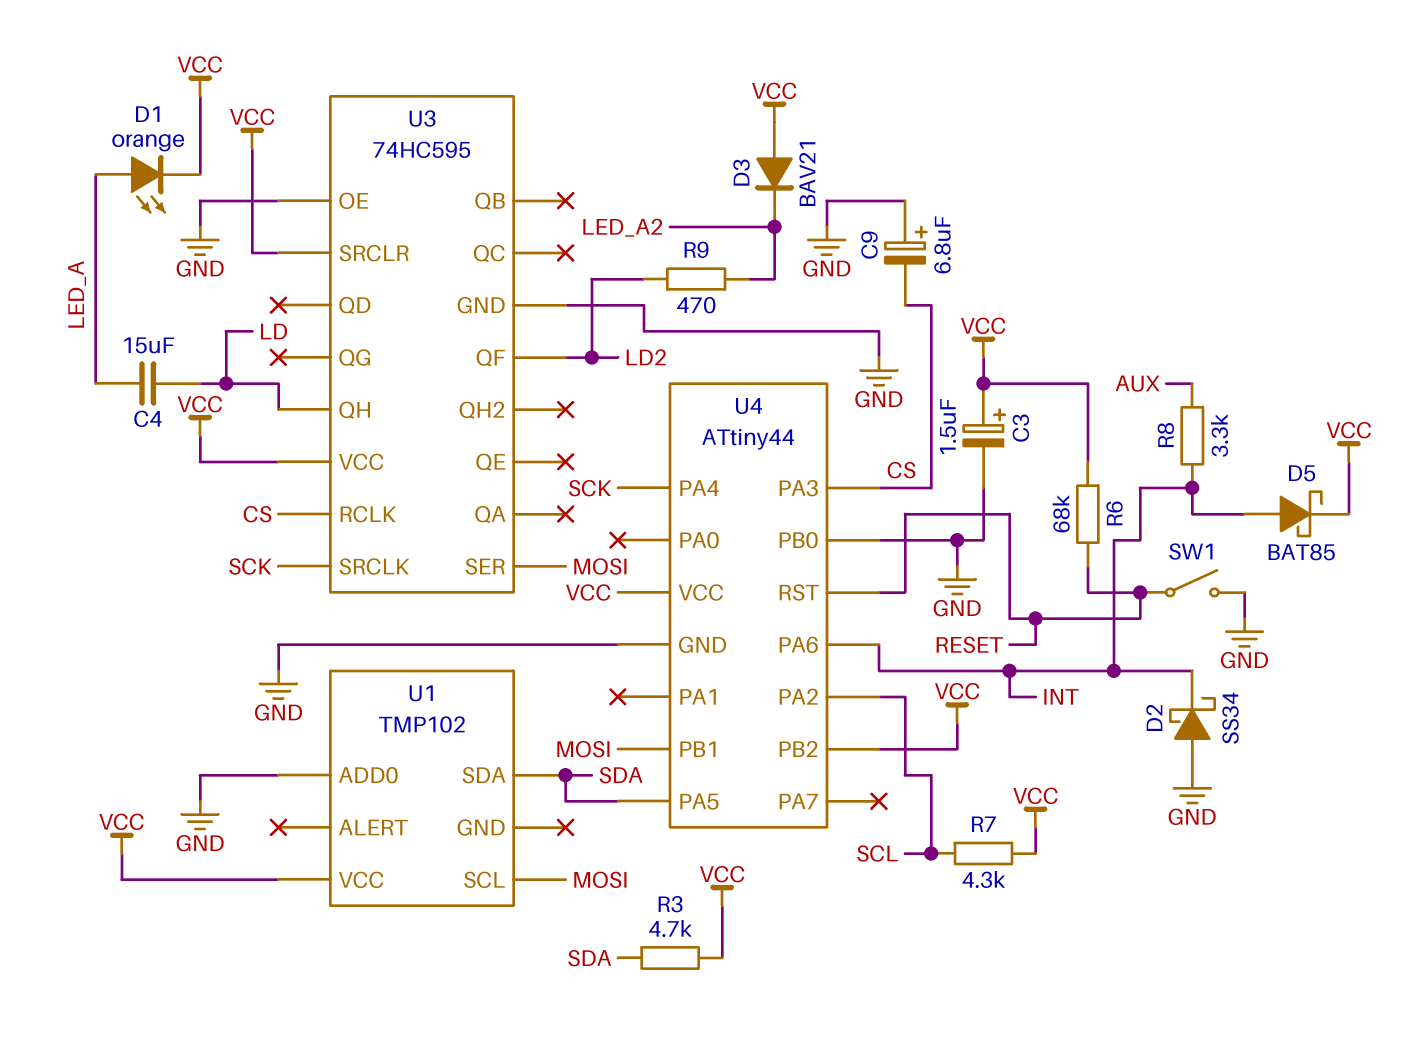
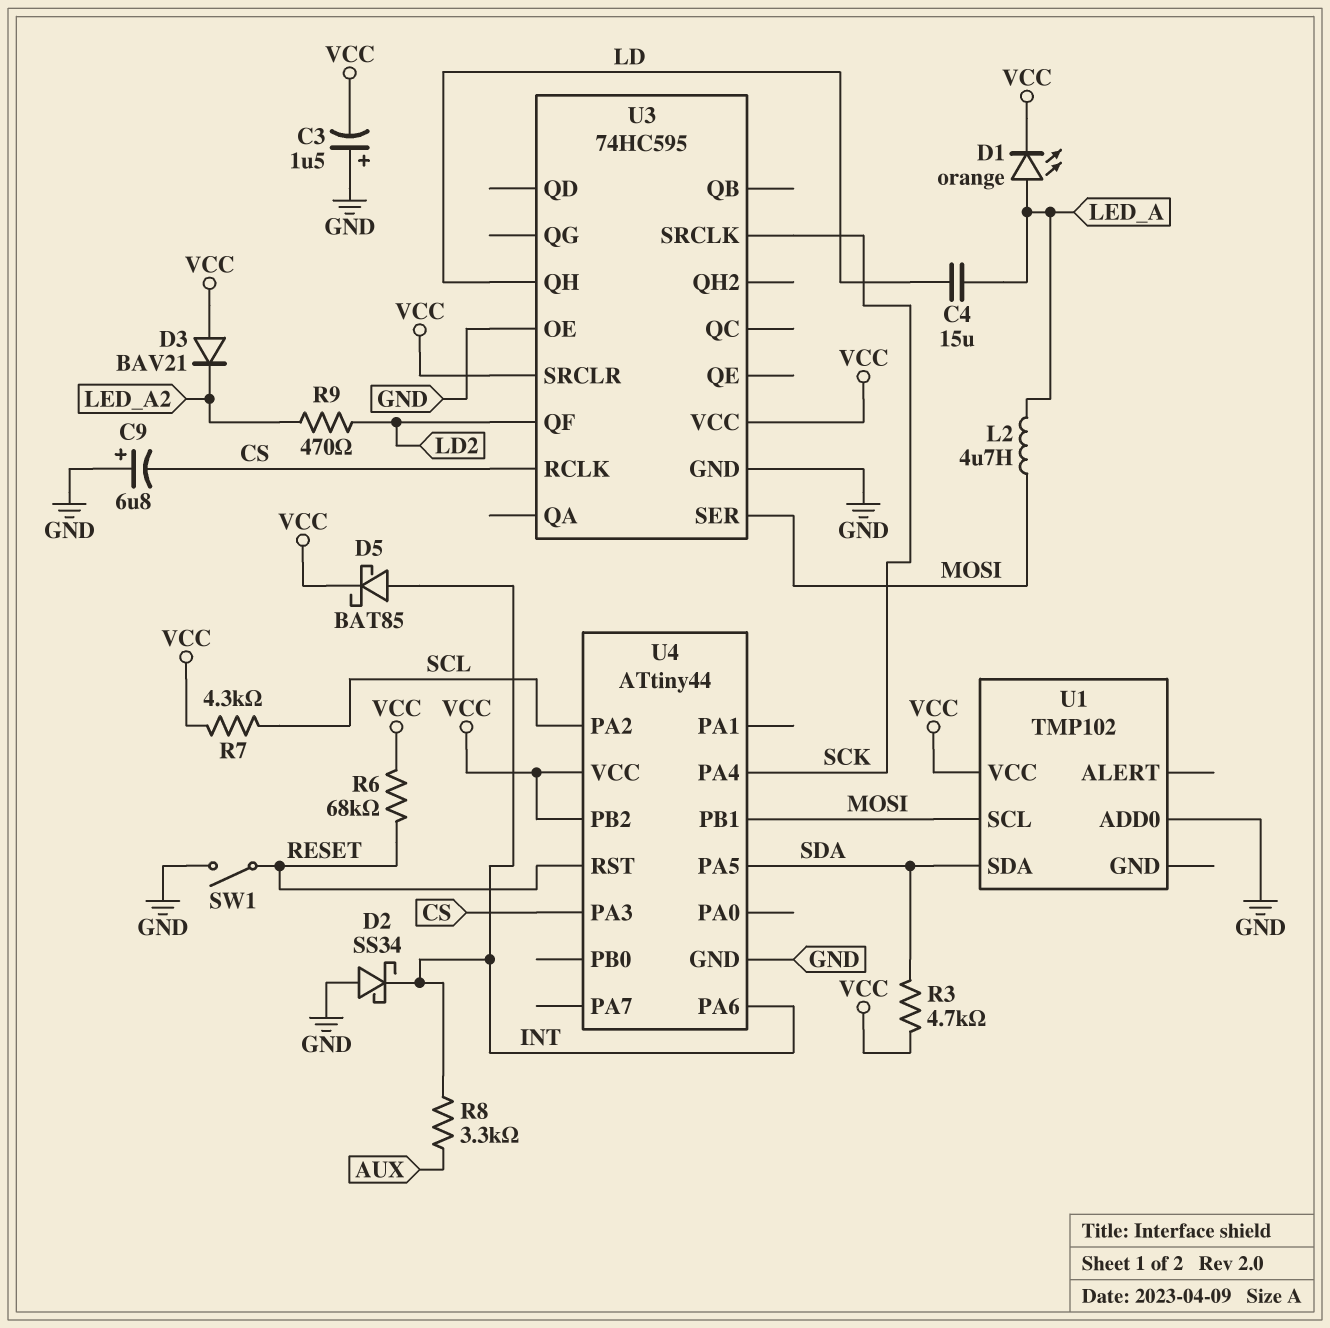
C3: 1.5uF (plus VCC, minus GND) -> 1.5uF (plus GND, minus VCC)
L2: none -> 4.7uH (LED_A, MOSI)
U4 pin PB0: GND -> none

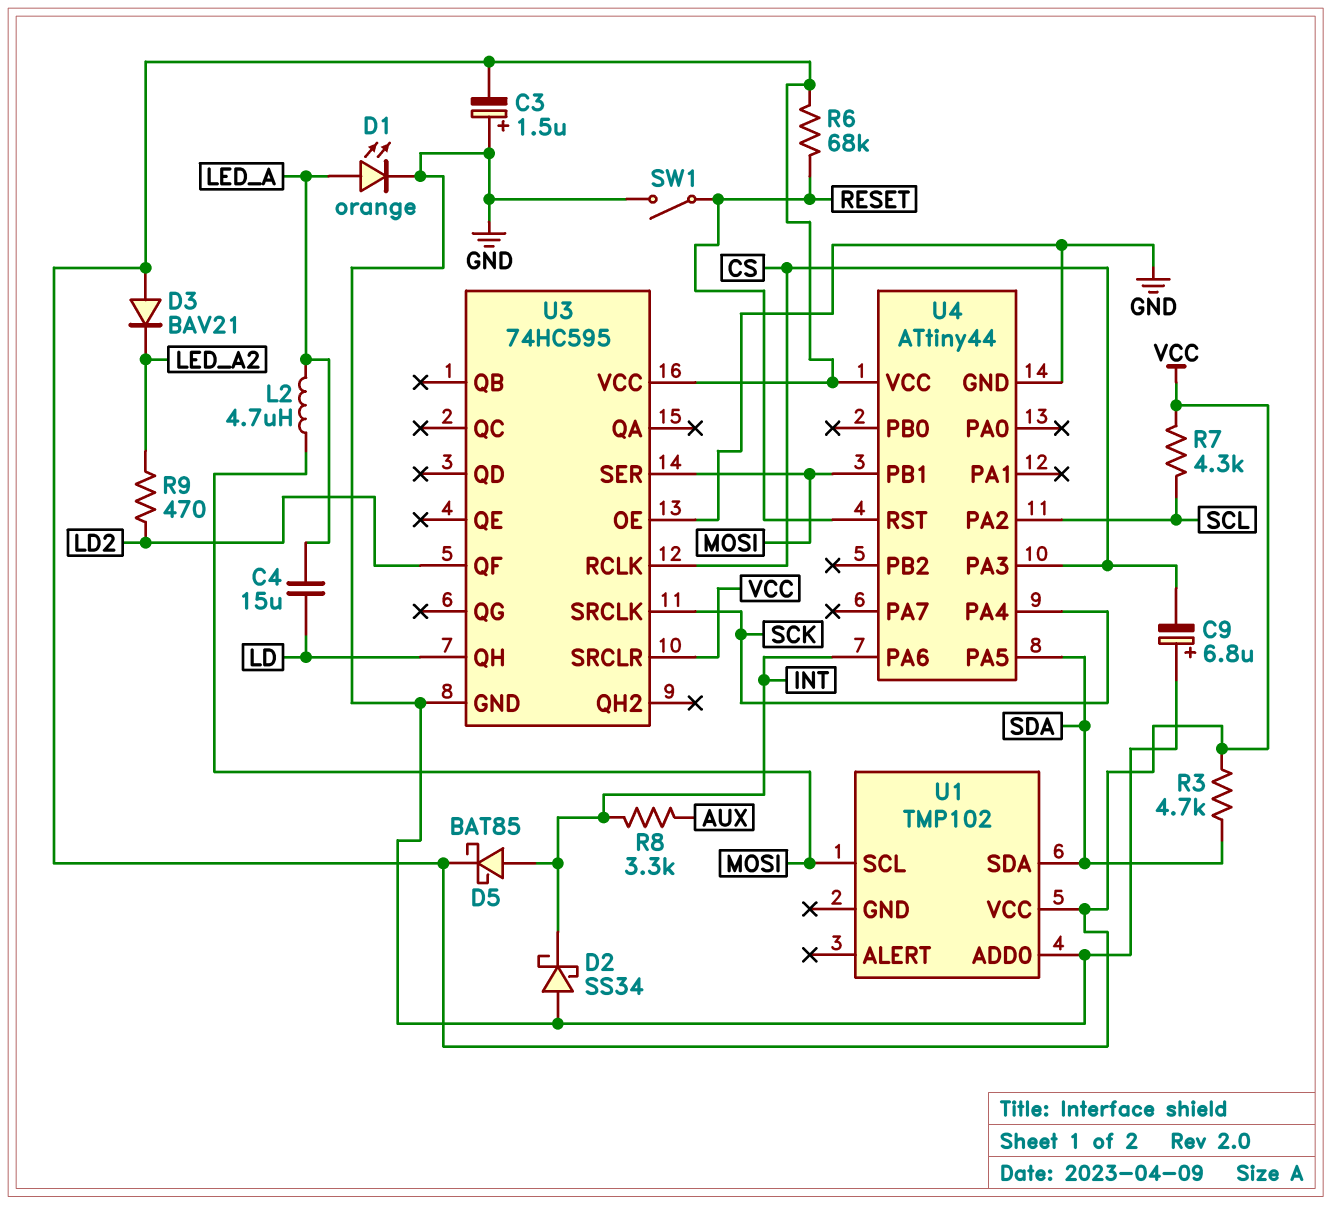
D1: LED orange (A LED_A, K VCC) -> LED orange (A LED_A, K GND)
U4 pin PB2: VCC -> none

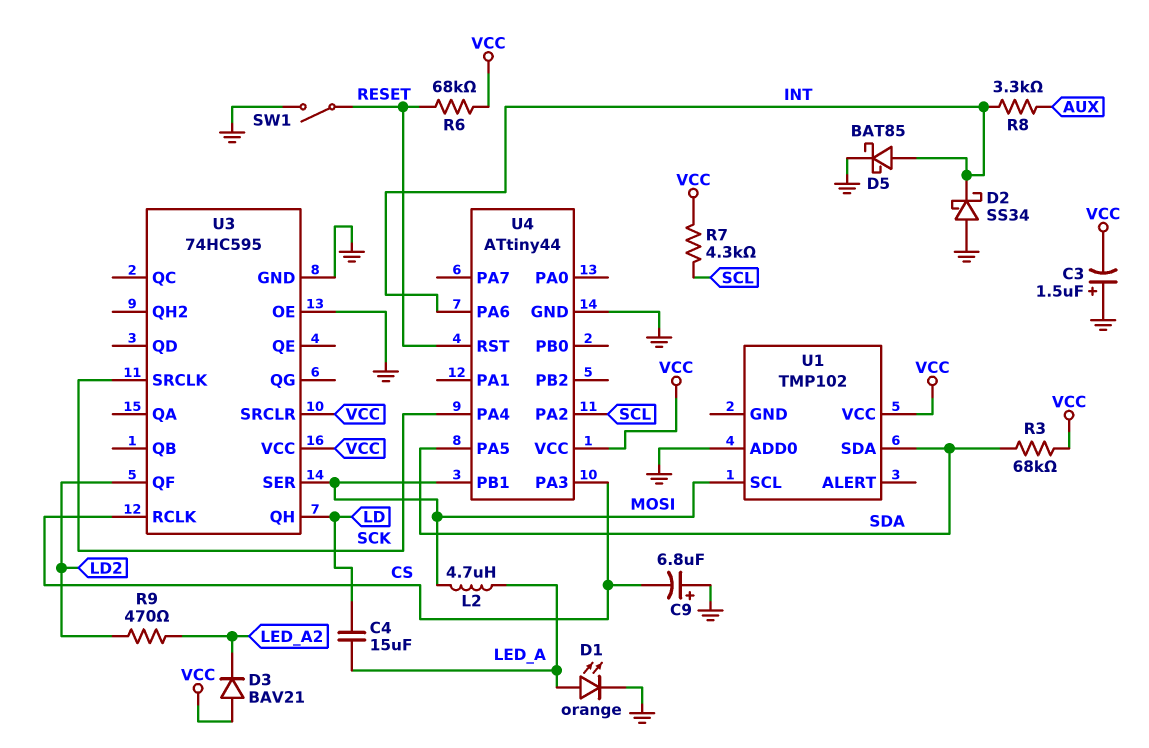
D5: schottky BAT85 (A INT, K VCC) -> schottky BAT85 (A INT, K GND)
R3: 4.7k (SDA, VCC) -> 68k (SDA, VCC)

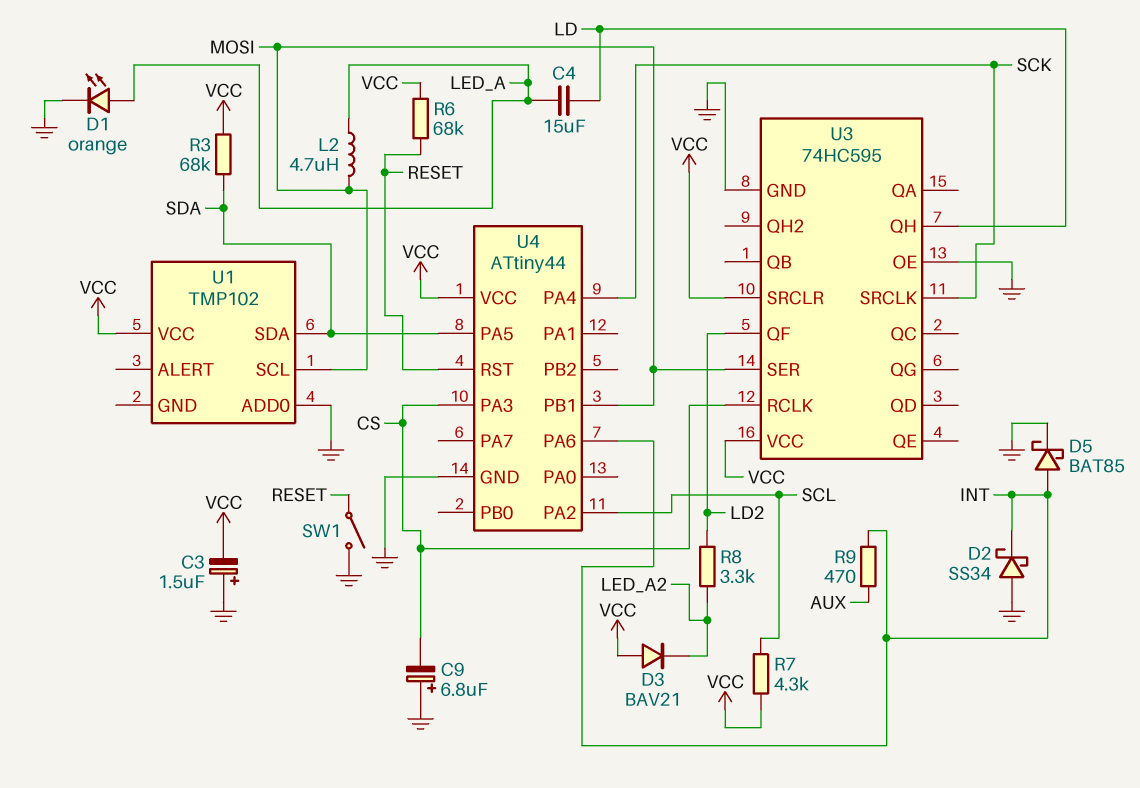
R8: 3.3k (AUX, INT) -> 3.3k (LD2, LED_A2)
R9: 470 (LD2, LED_A2) -> 470 (AUX, INT)

